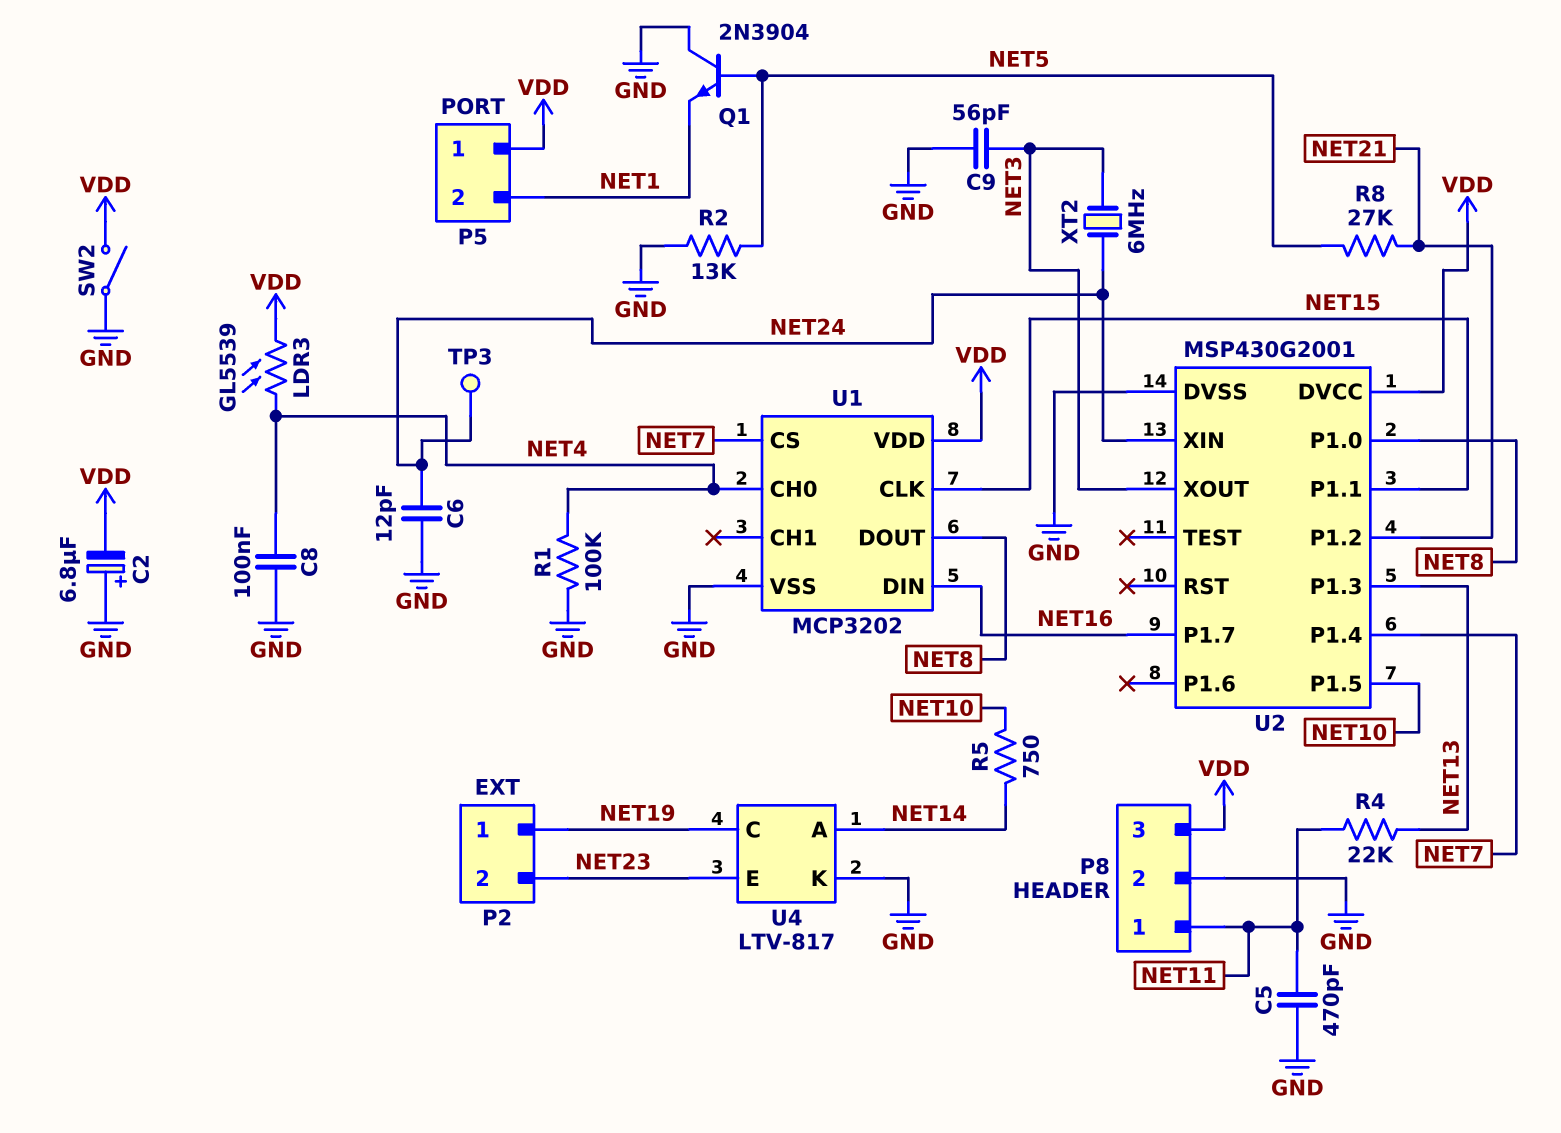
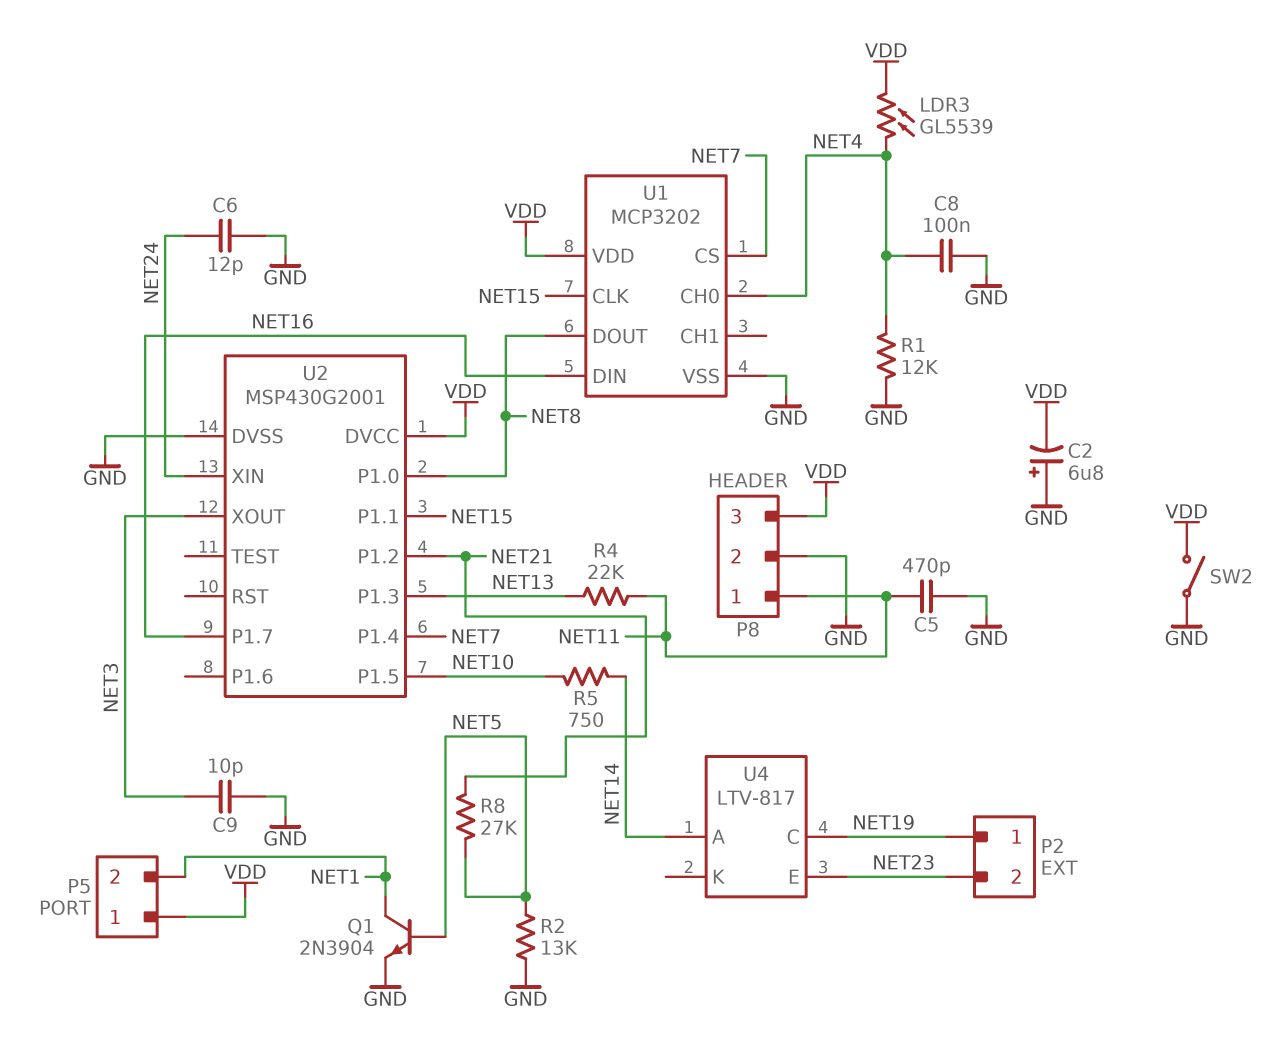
C9: 56pF (GND, NET3) -> 10pF (GND, NET3)
Q1: NPN 2N3904 (B NET5, C GND, E NET1) -> NPN 2N3904 (B NET5, C NET1, E GND)
R1: 100k (GND, NET4) -> 12k (GND, NET4)
TP3: test point (NET24) -> none
U4 pin K: GND -> none
XT2: 6MHz (NET3, NET24) -> none

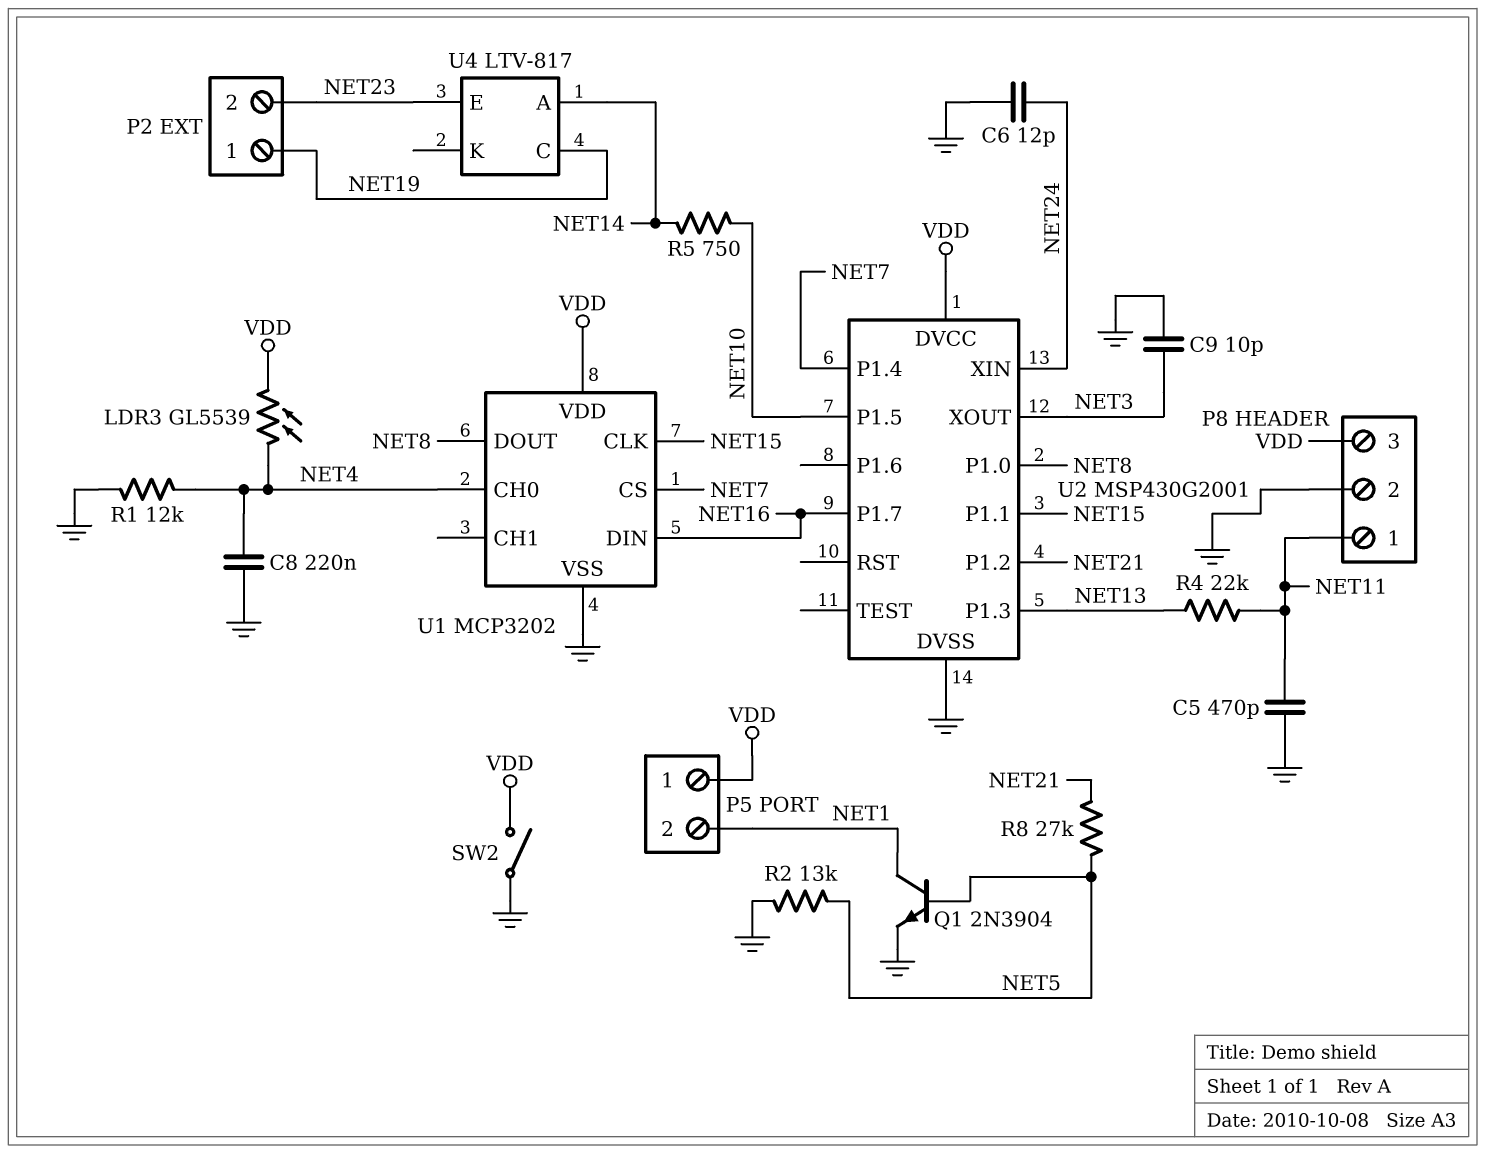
C2: 6.8uF (plus GND, minus VDD) -> none
C8: 100nF (GND, NET4) -> 220nF (GND, NET4)

